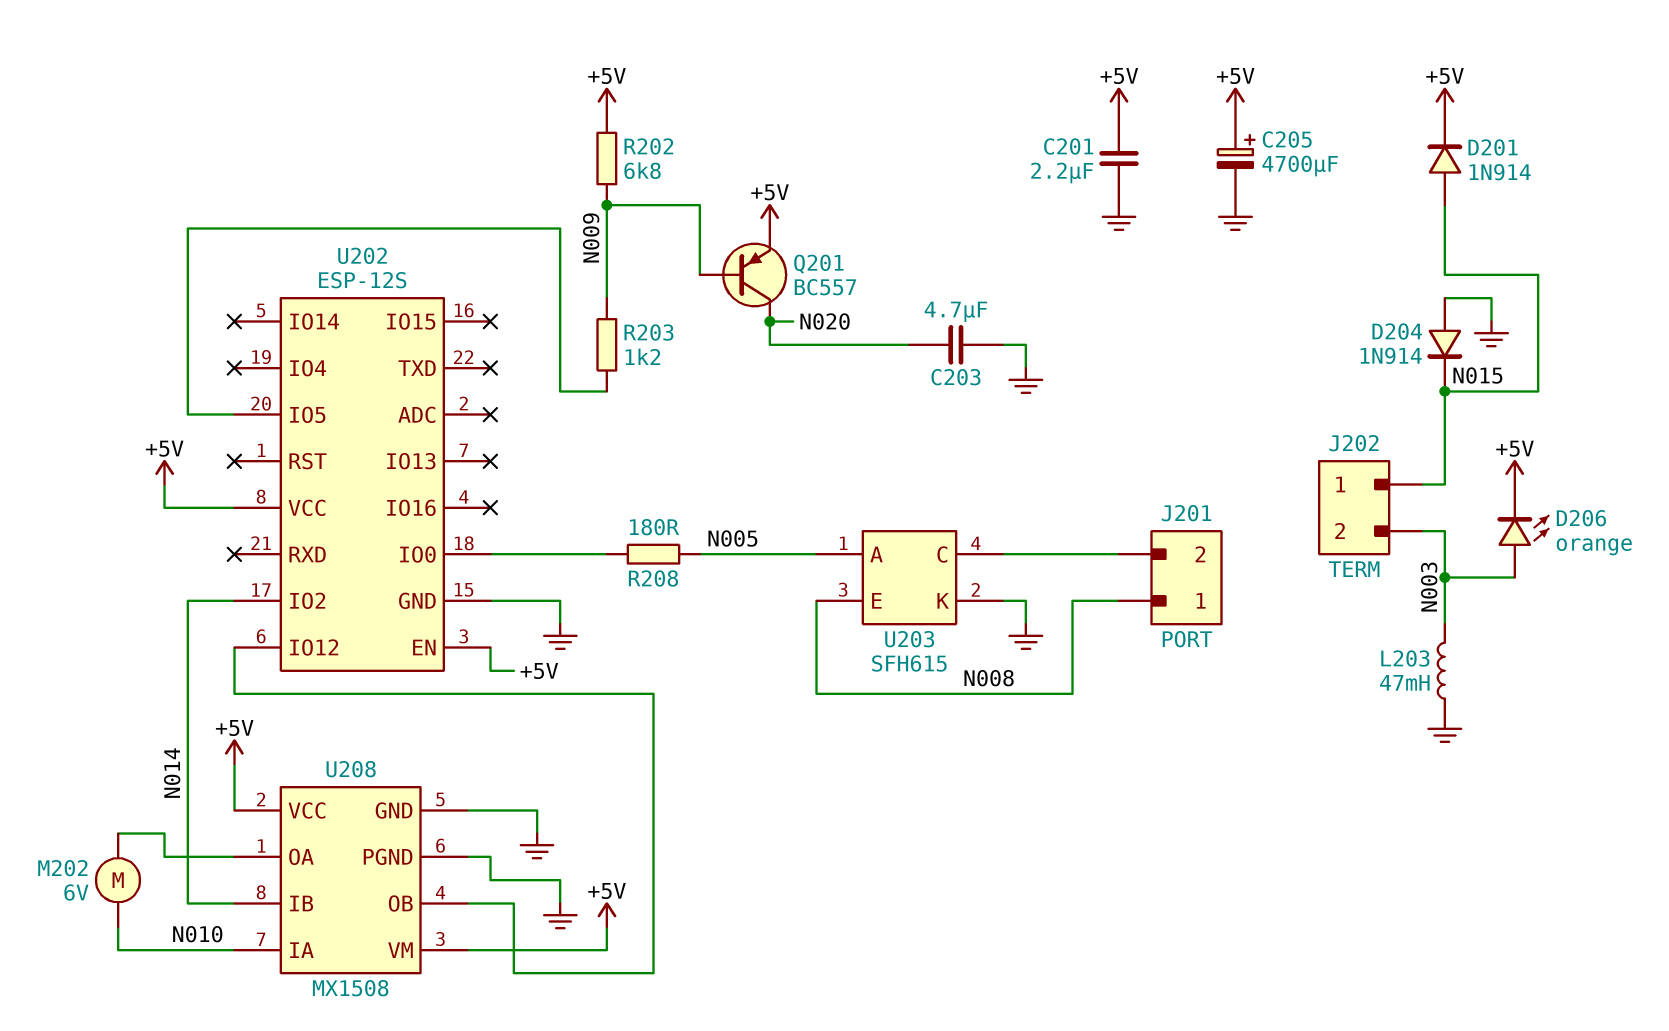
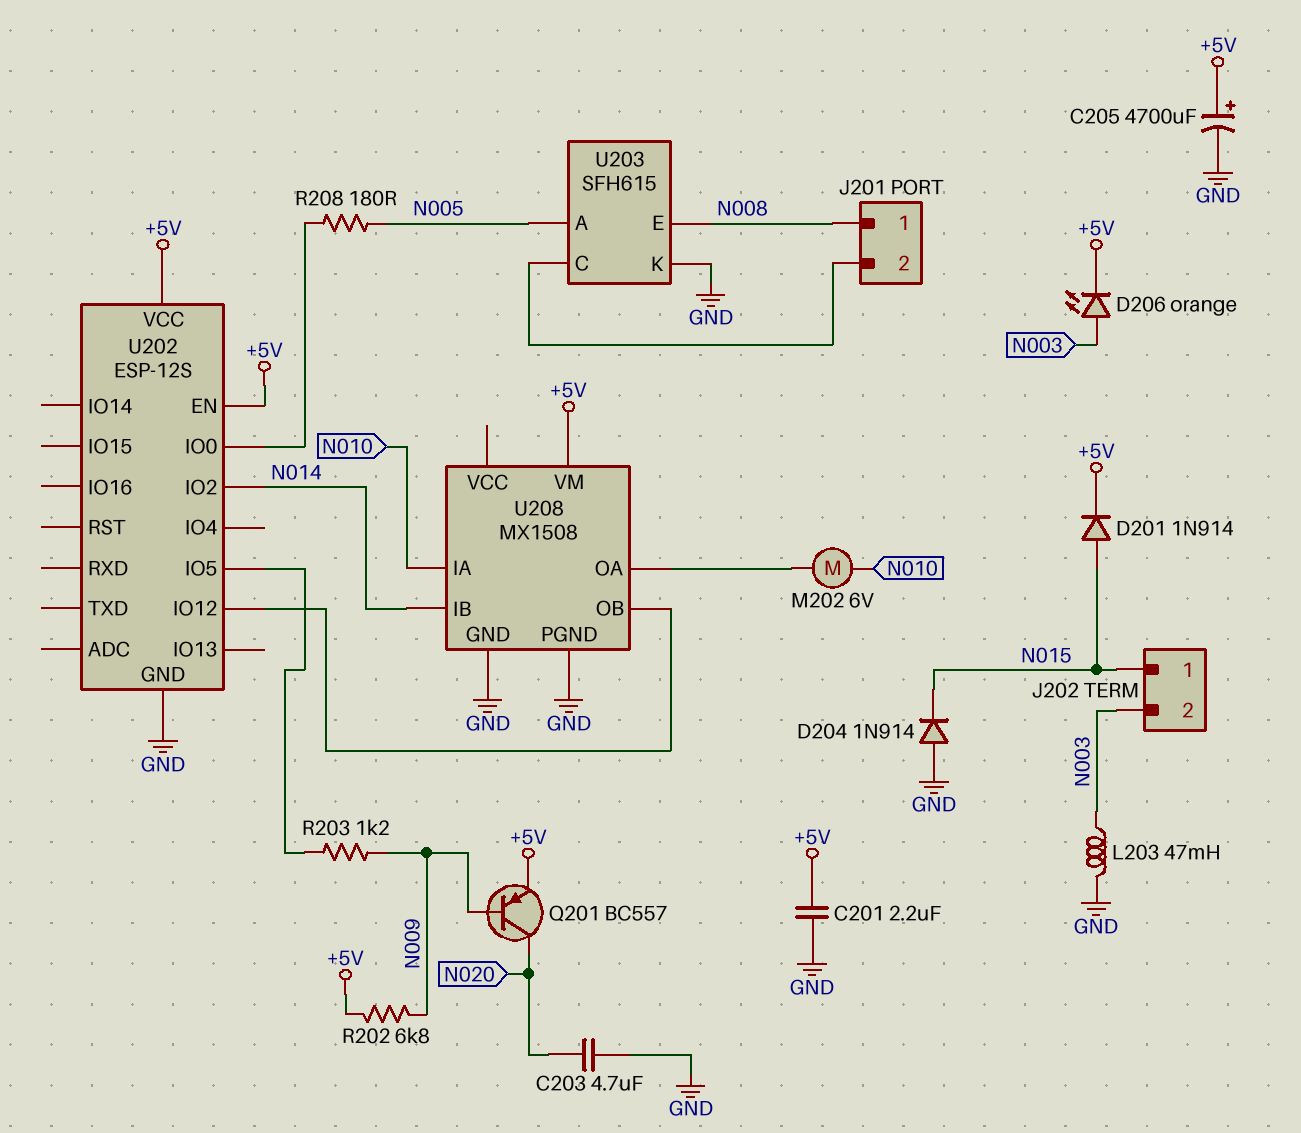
U208 pin VCC: +5V -> none

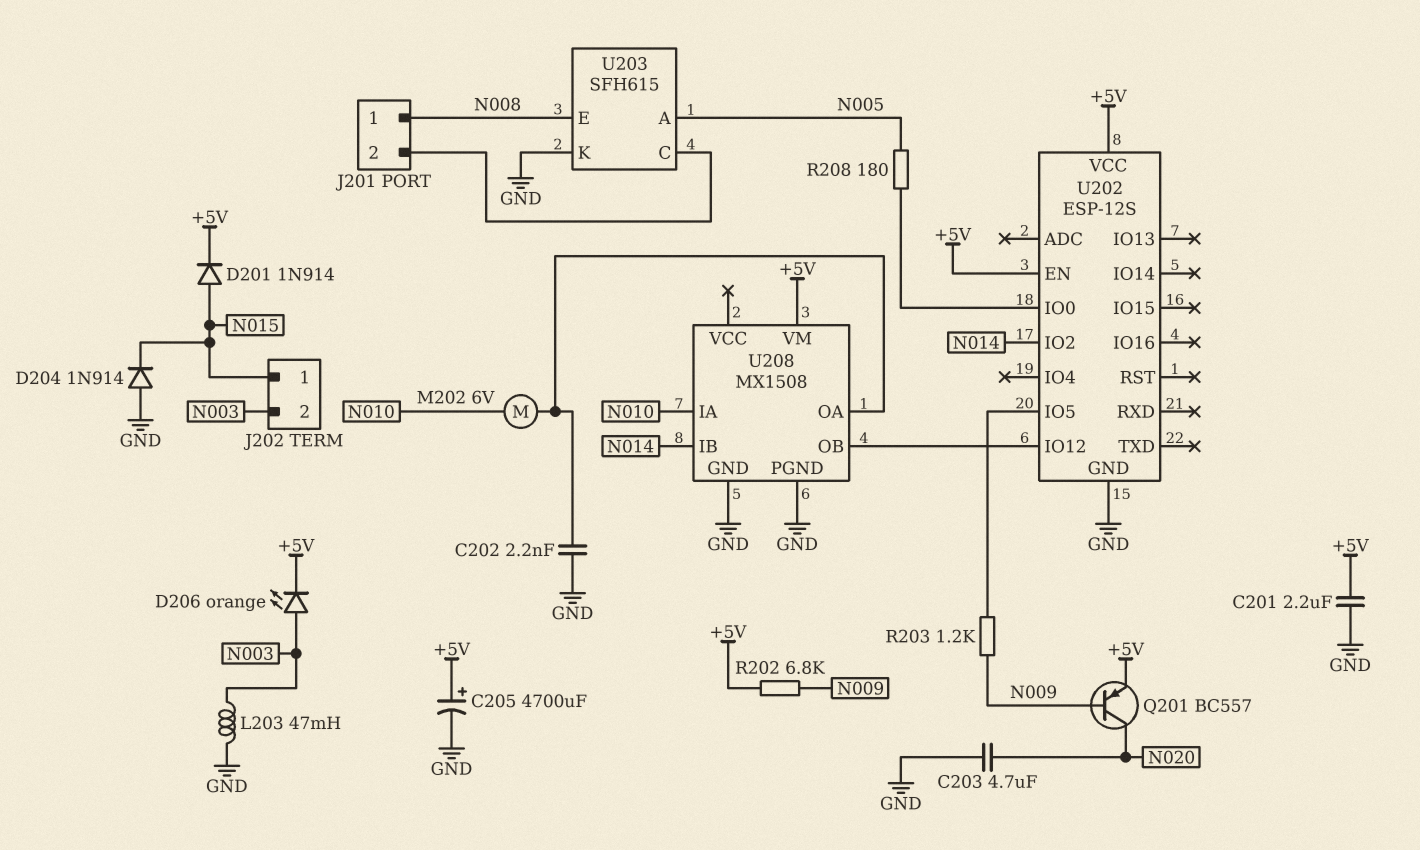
C202: none -> 2.2nF (GND, U208/OA)

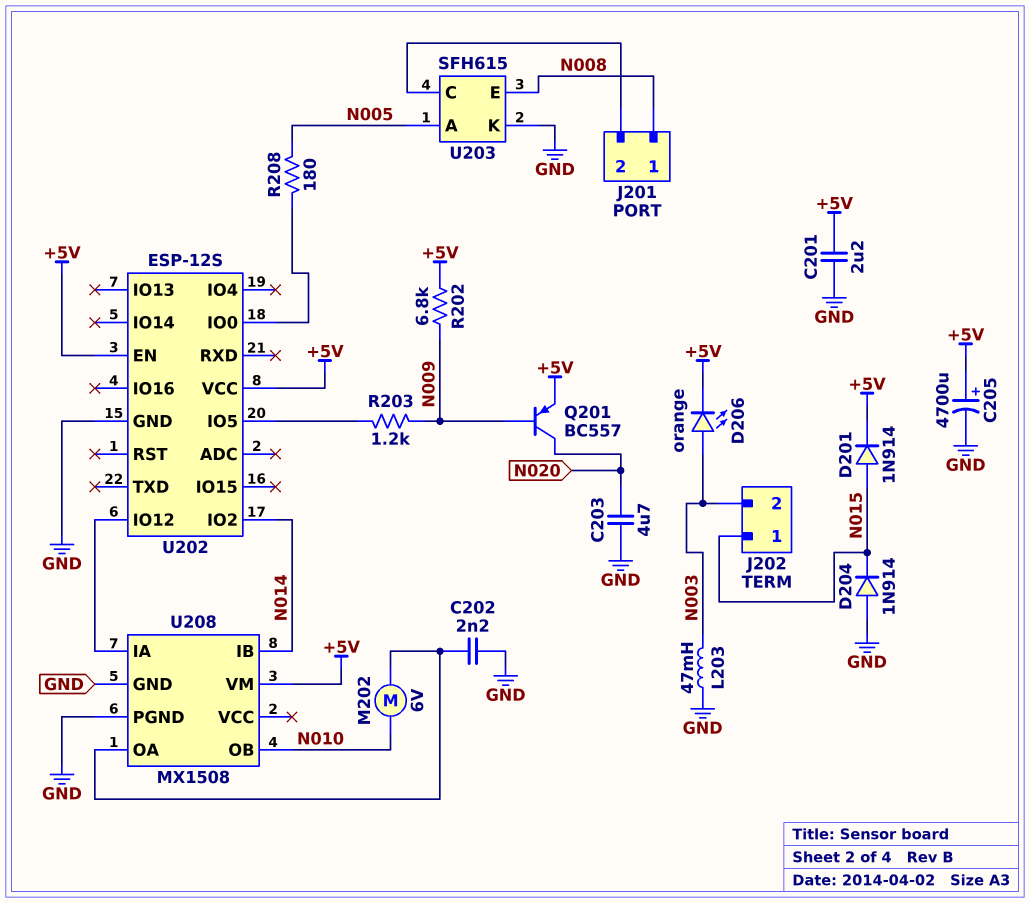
U208 pin IA: N010 -> U202/IO12
U208 pin OB: U202/IO12 -> N010

